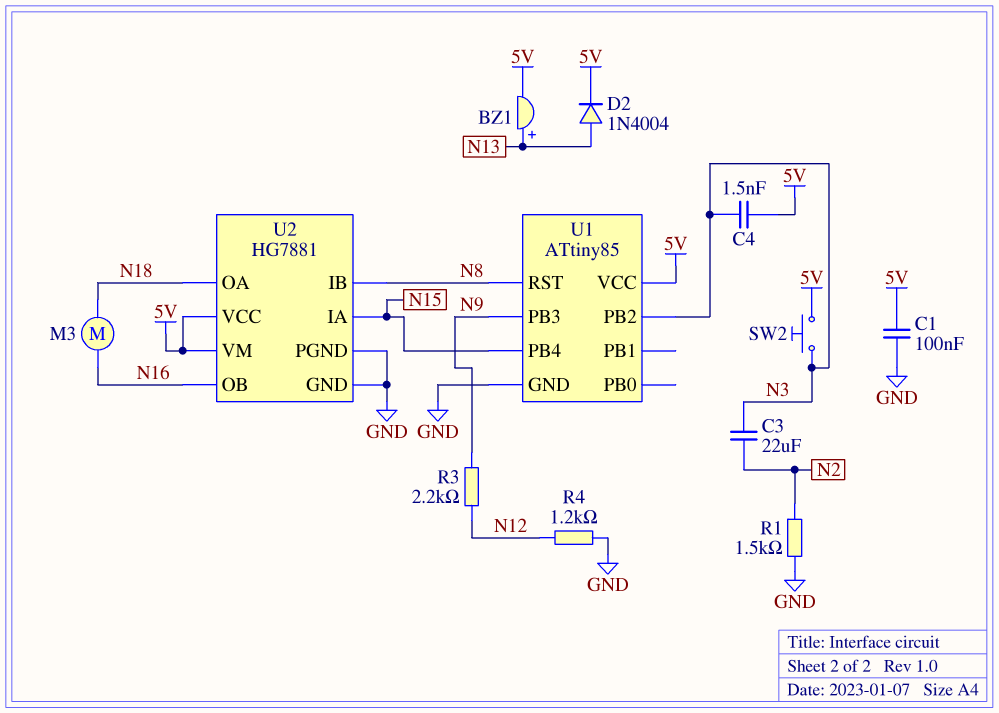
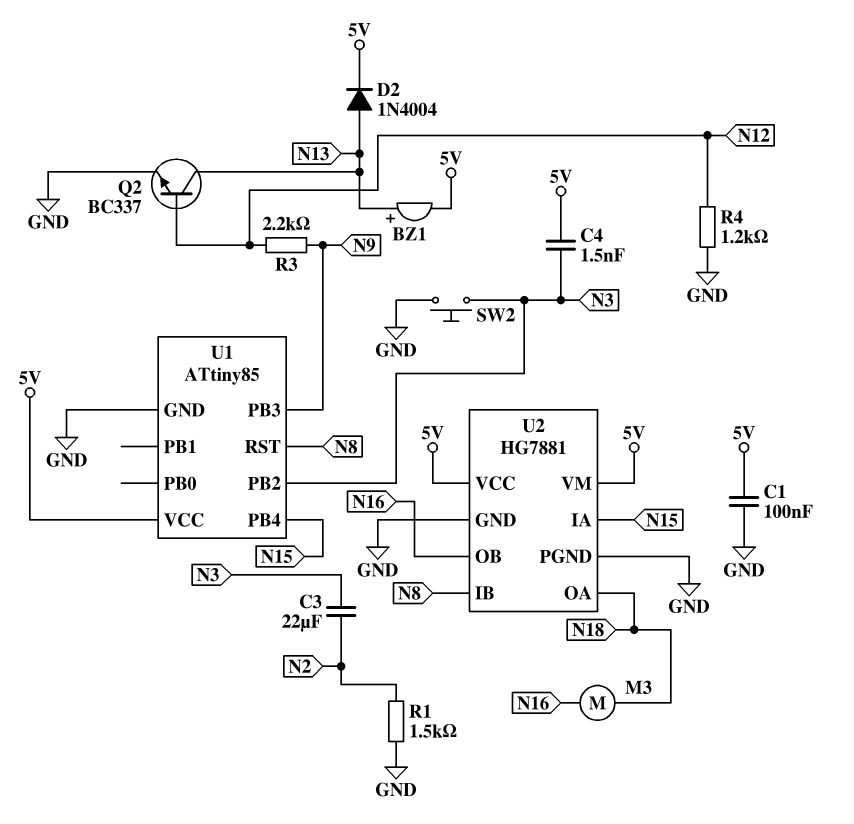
Q2: none -> NPN BC337 (B N12, C N13, E GND)
SW2: button (5V, N3) -> button (GND, N3)

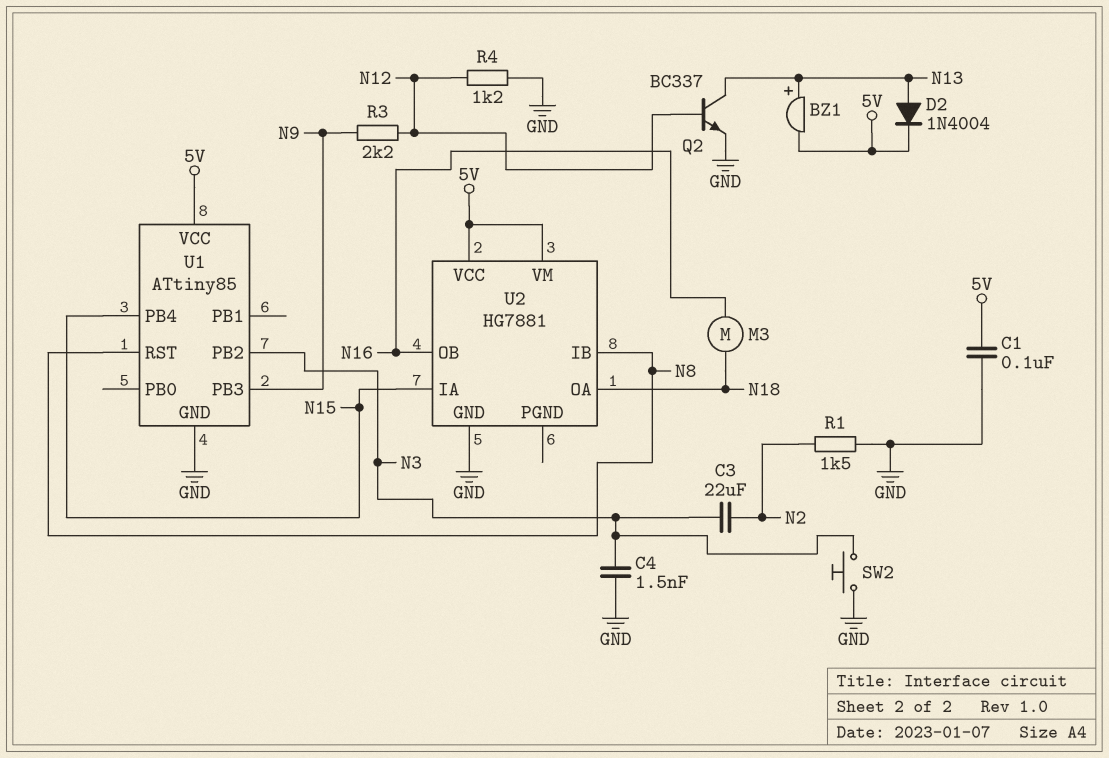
C4: 1.5nF (5V, N3) -> 1.5nF (GND, N3)
U2 pin PGND: GND -> none

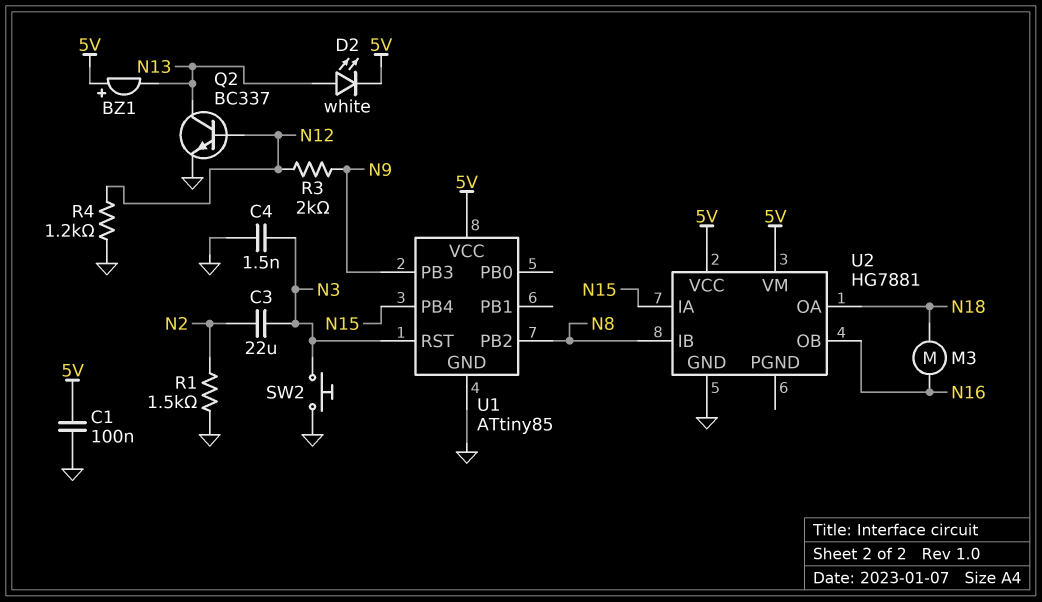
BZ1: buzzer (plus N13, minus 5V) -> buzzer (plus 5V, minus N13)
D2: diode 1N4004 (A N13, K 5V) -> LED white (A N13, K 5V)
R3: 2.2k (N9, N12) -> 2k (N9, N12)
U1 pin PB2: N3 -> N8
U1 pin RST: N8 -> N3

